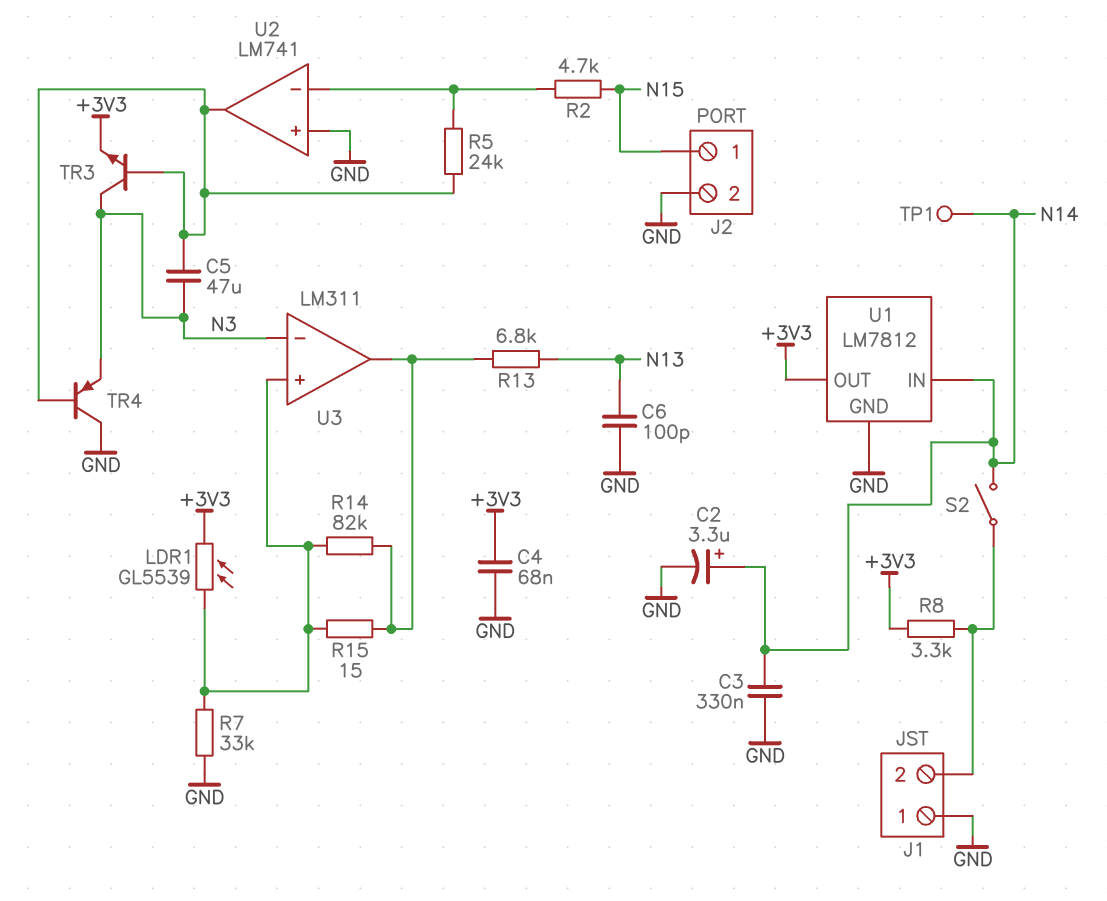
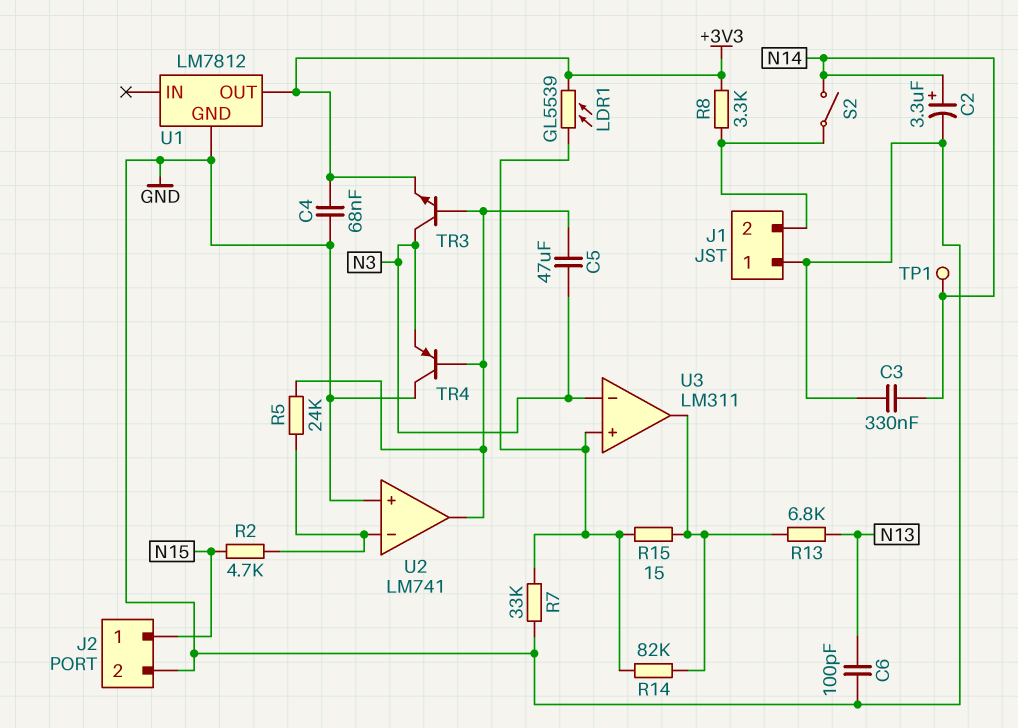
U1 pin IN: N14 -> none

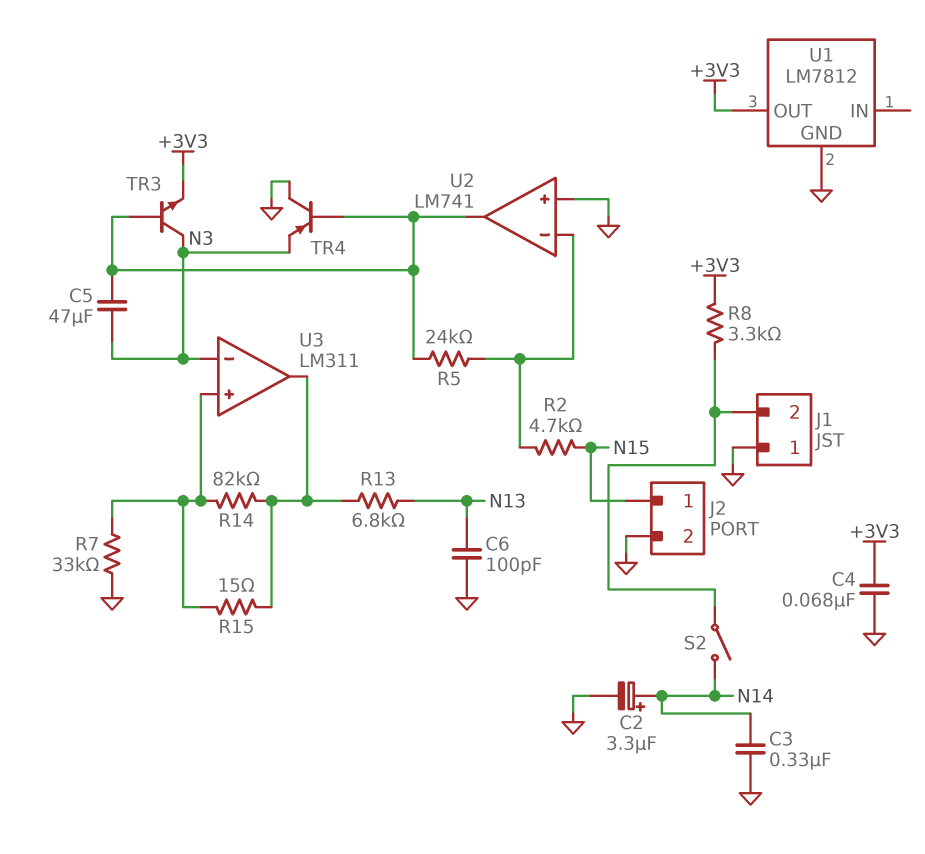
LDR1: GL5539 (+3V3, U3/in+) -> none
TP1: test point (N14) -> none

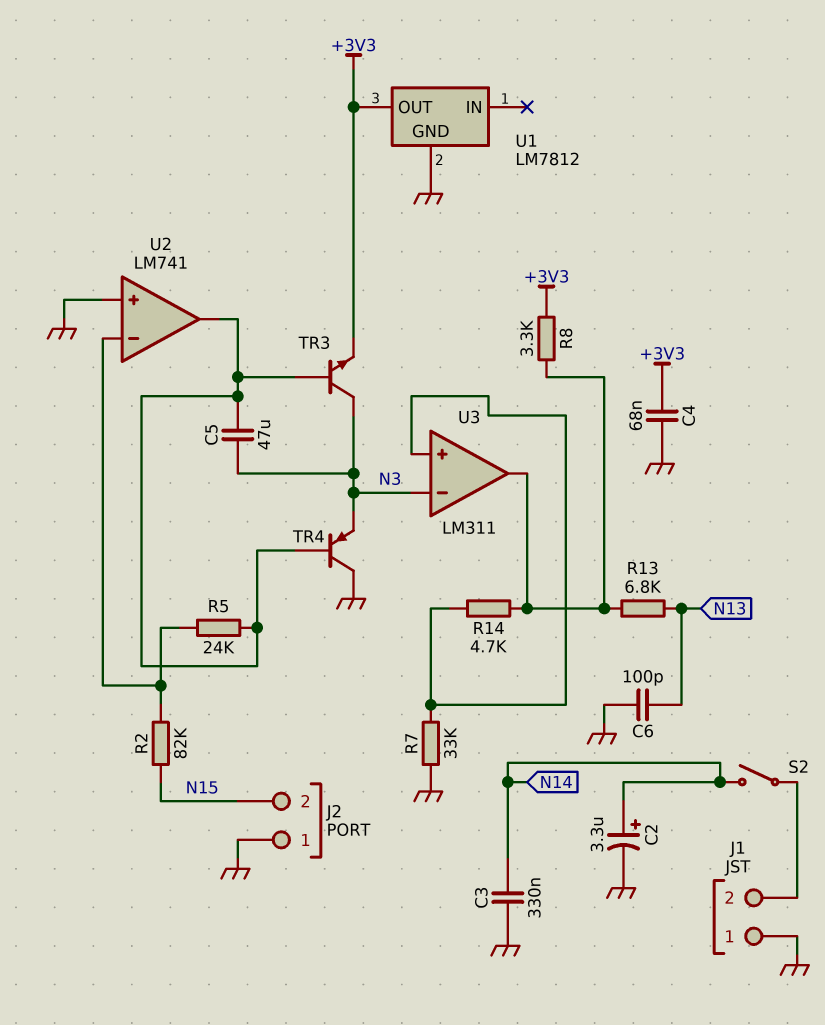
J2 pin 1: N15 -> GND
J2 pin 2: GND -> N15
R2: 4.7k (N15, U2/in-) -> 82k (N15, U2/in-)
R8: 3.3k (+3V3, J1/2) -> 3.3k (+3V3, U3/out)
R14: 82k (U3/in+, U3/out) -> 4.7k (U3/in+, U3/out)
R15: 15 (U3/in+, U3/out) -> none

